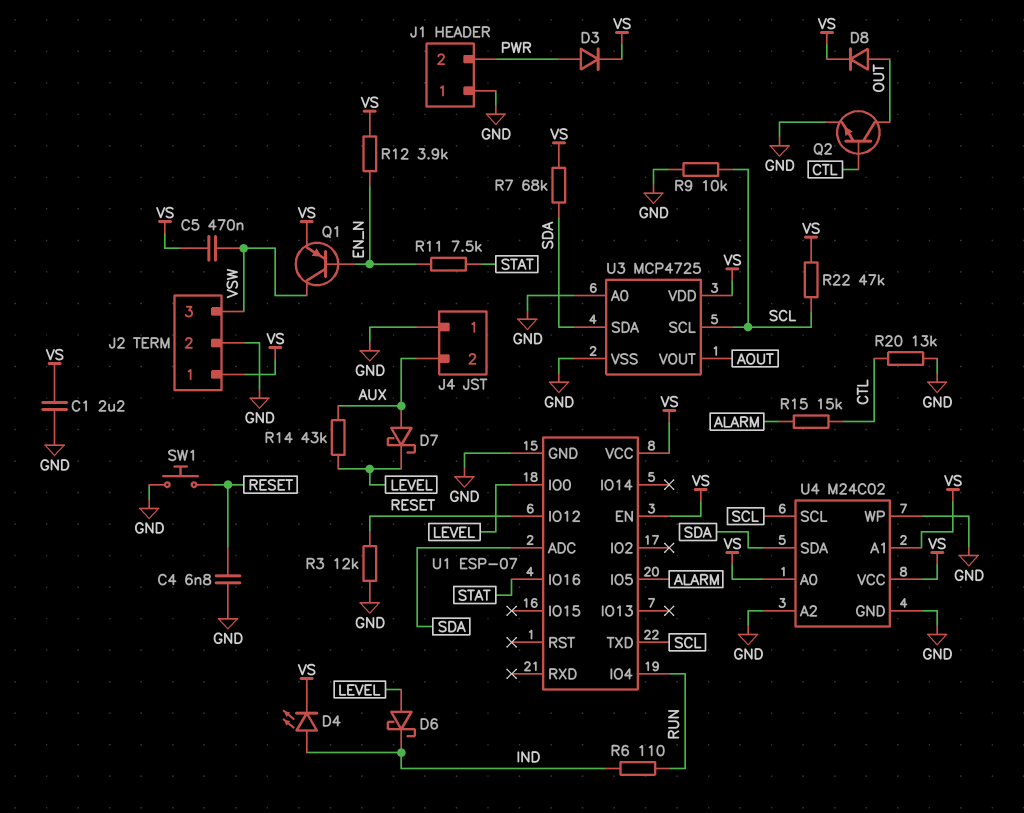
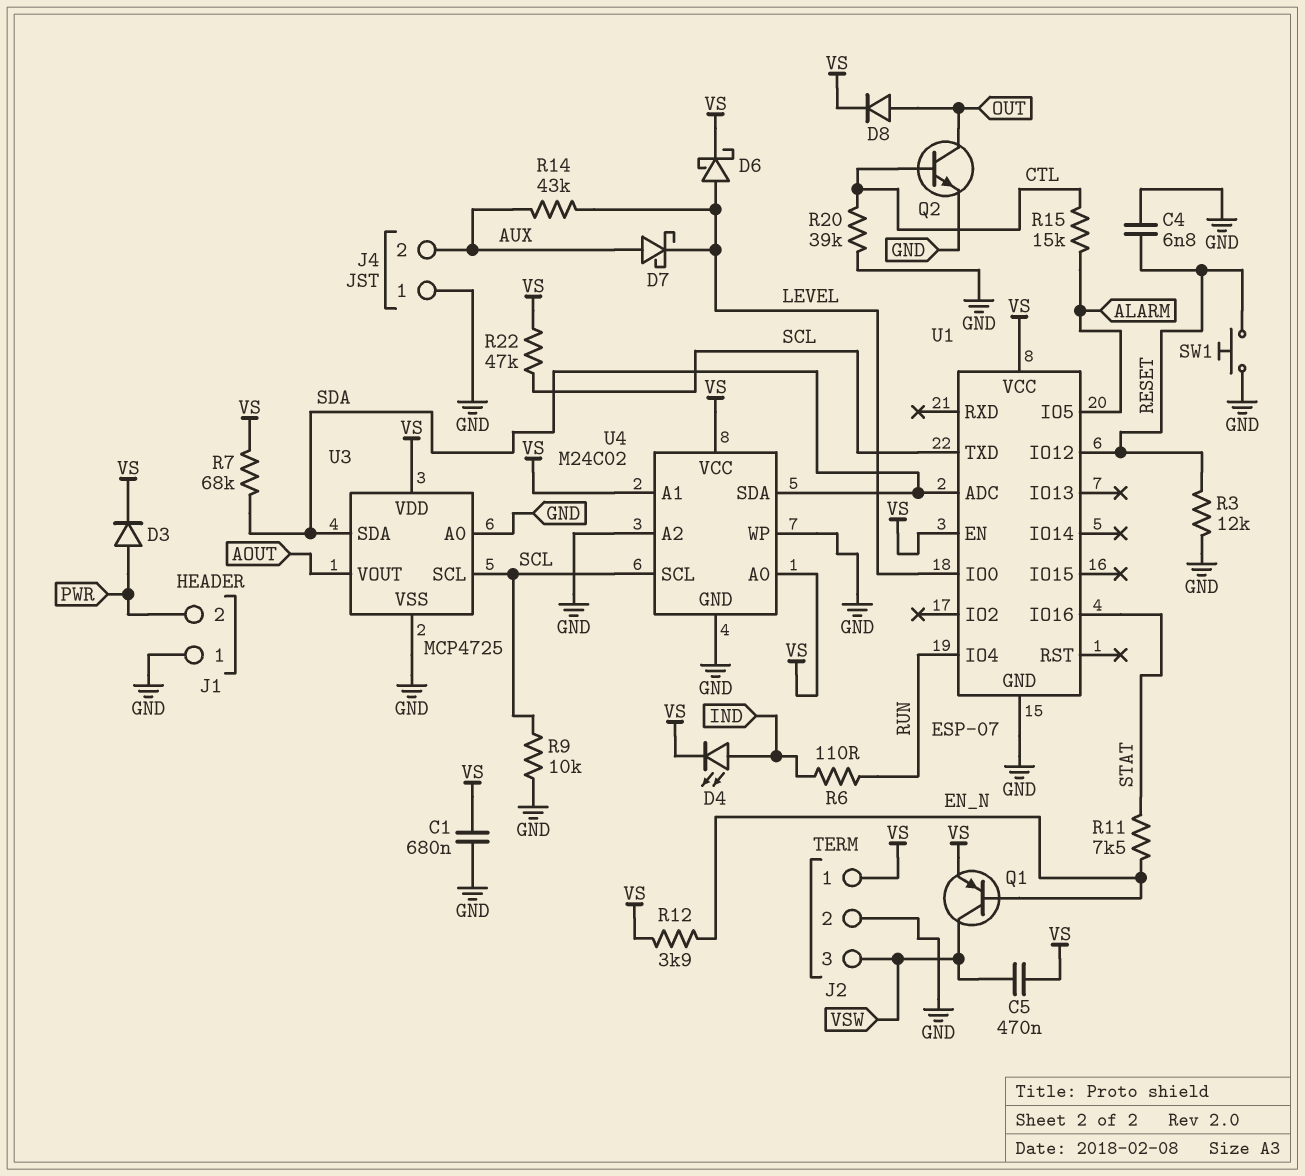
C1: 2.2uF (GND, VS) -> 680nF (GND, VS)
D6: schottky (A LEVEL, K IND) -> schottky (A LEVEL, K VS)
R20: 13k (CTL, GND) -> 39k (CTL, GND)

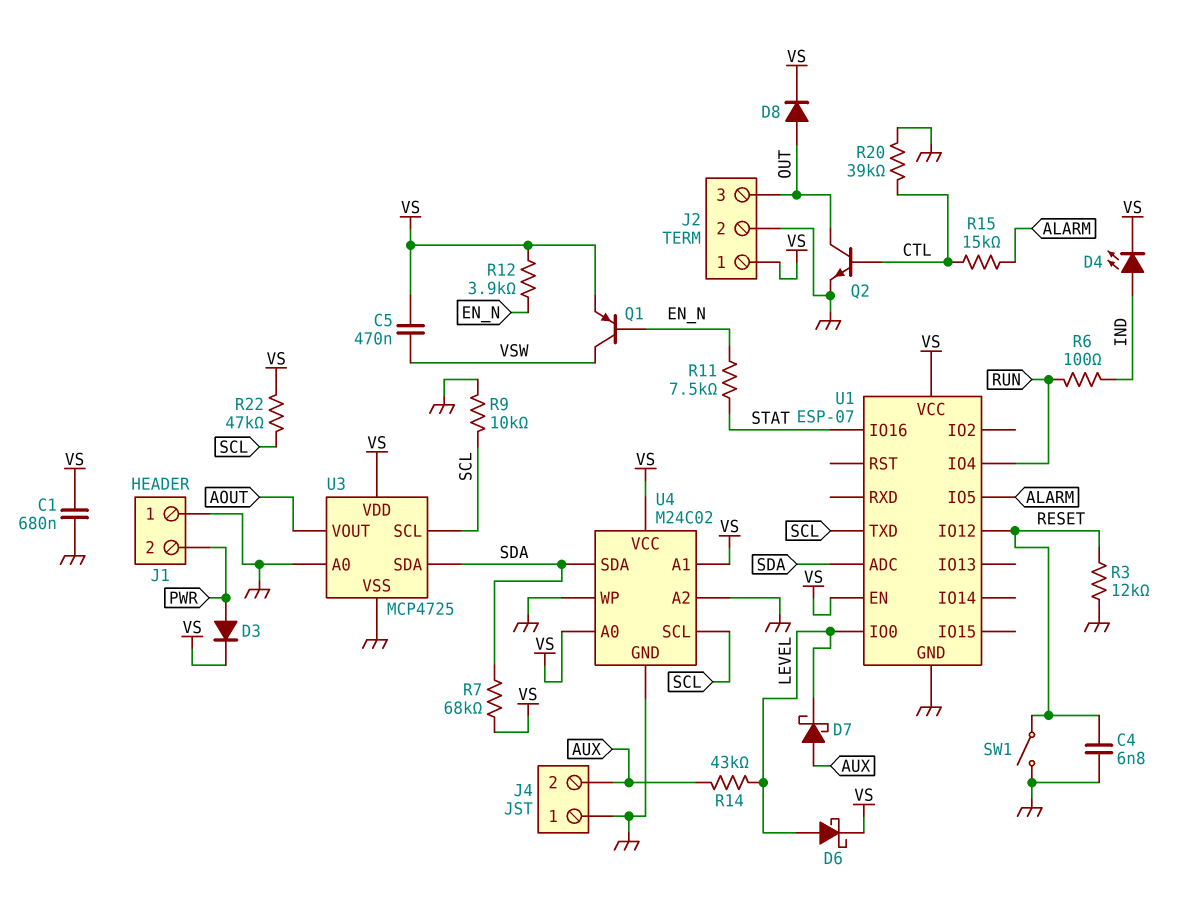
J2 pin 3: VSW -> OUT
R6: 110 (IND, RUN) -> 100 (IND, RUN)
SW1: button (GND, RESET) -> switch (GND, RESET)

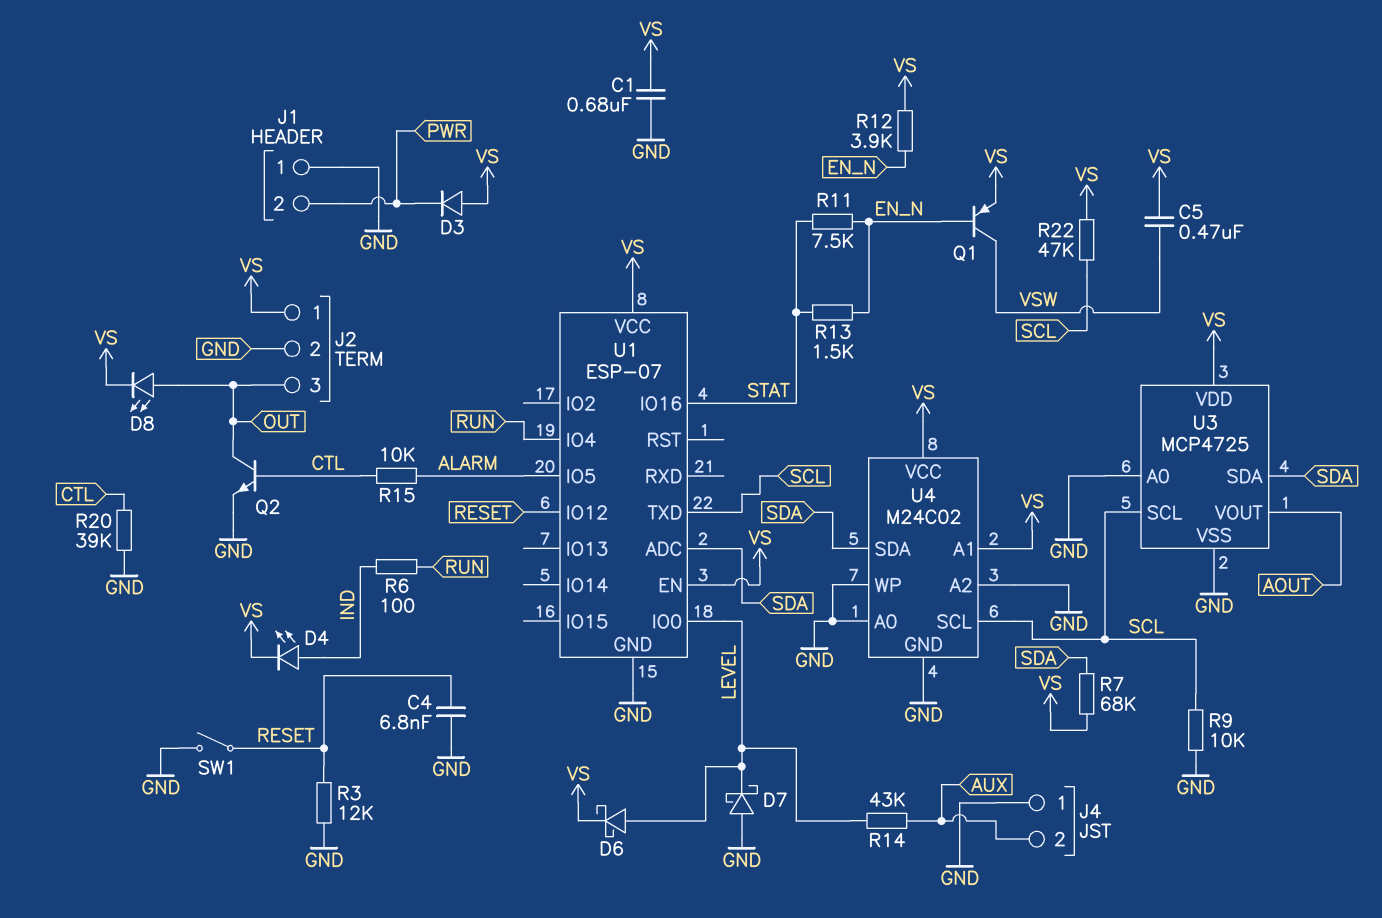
D3: diode (A PWR, K VS) -> diode (A VS, K PWR)
D7: schottky (A AUX, K LEVEL) -> schottky (A GND, K LEVEL)
D8: diode (A OUT, K VS) -> LED (A OUT, K VS)
R13: none -> 1.5k (EN_N, STAT)
R15: 15k (ALARM, CTL) -> 10k (ALARM, CTL)
U4 pin A0: VS -> GND

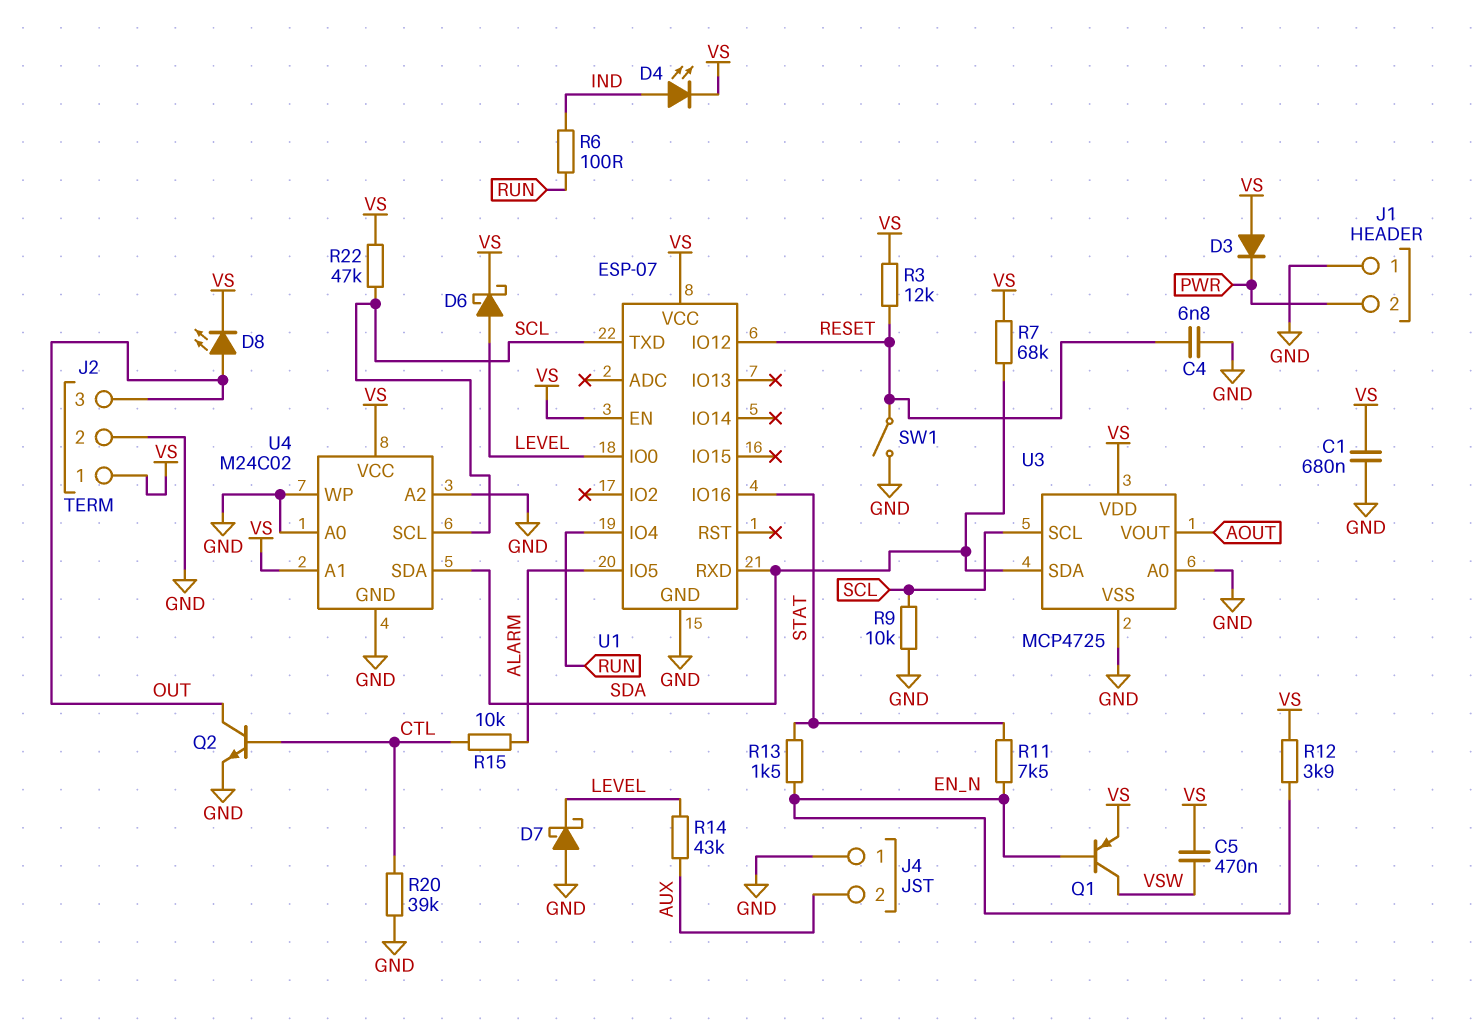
R3: 12k (GND, RESET) -> 12k (RESET, VS)
U1 pin ADC: SDA -> none
U1 pin RXD: none -> SDA

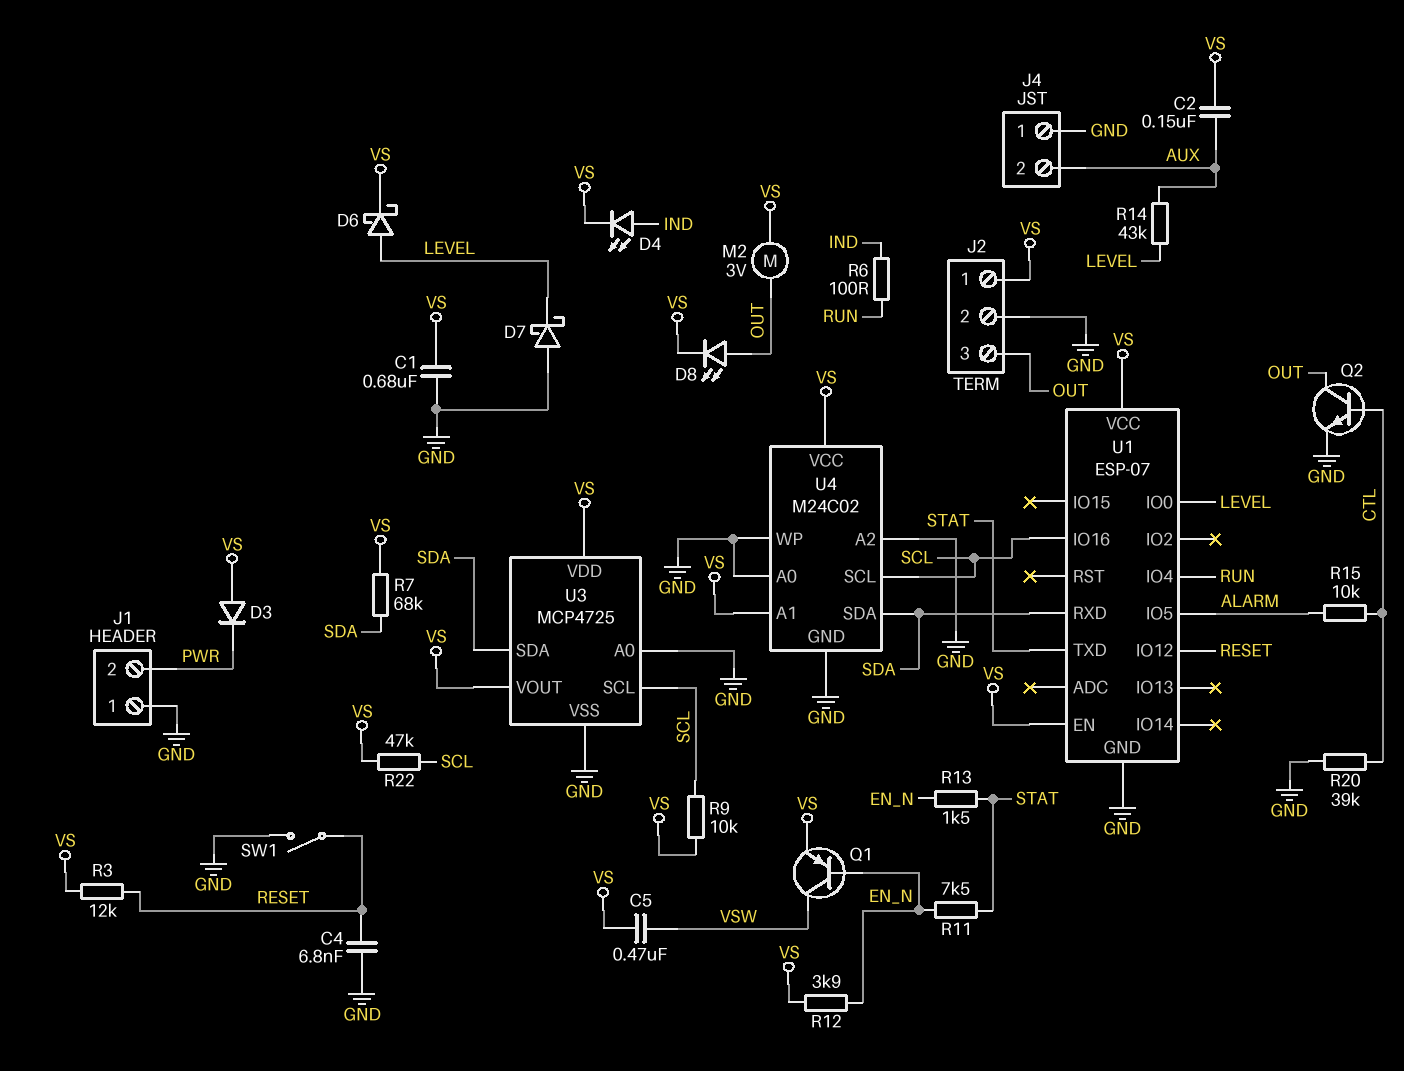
C2: none -> 150nF (AUX, VS)
M2: none -> motor 3V (OUT, VS)
R9: 10k (GND, SCL) -> 10k (SCL, VS)
U1 pin IO16: STAT -> SCL
U1 pin TXD: SCL -> STAT
U3 pin VOUT: AOUT -> VS

